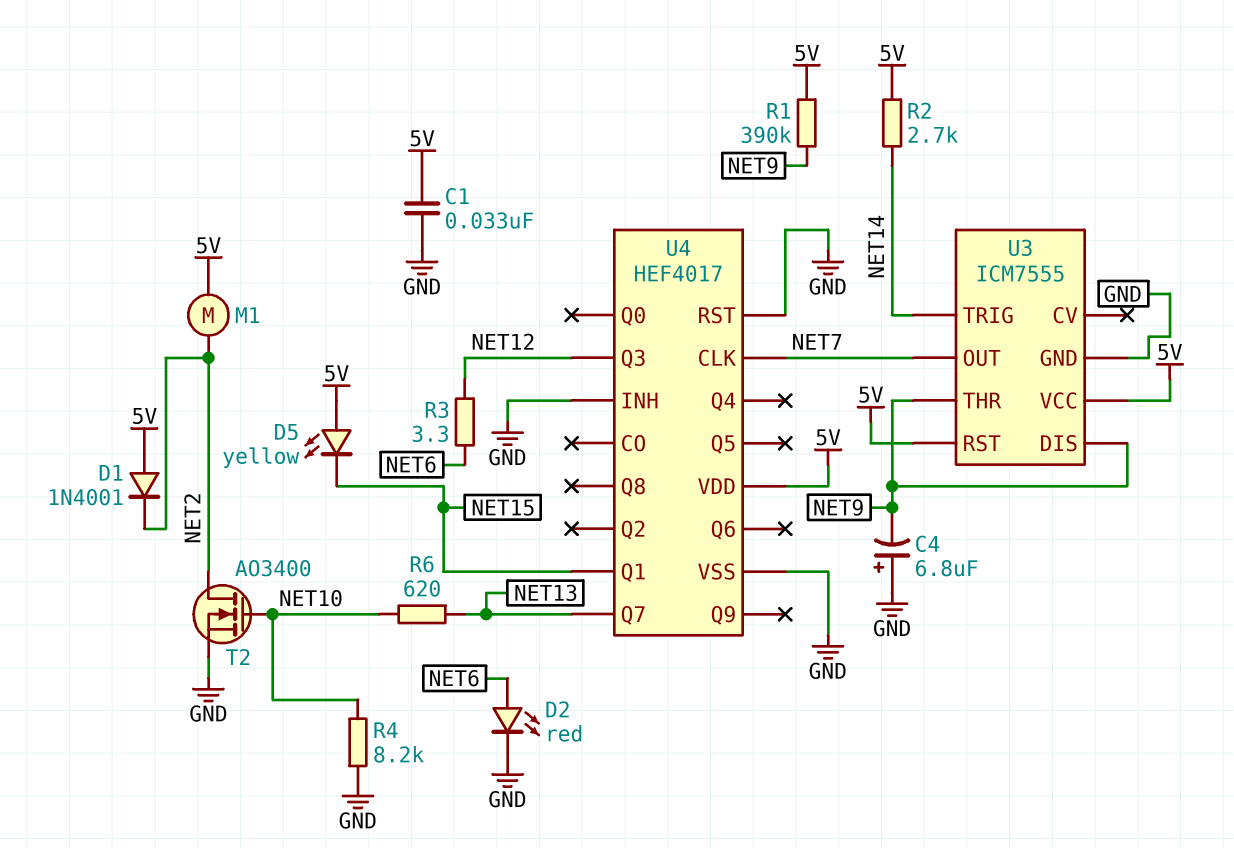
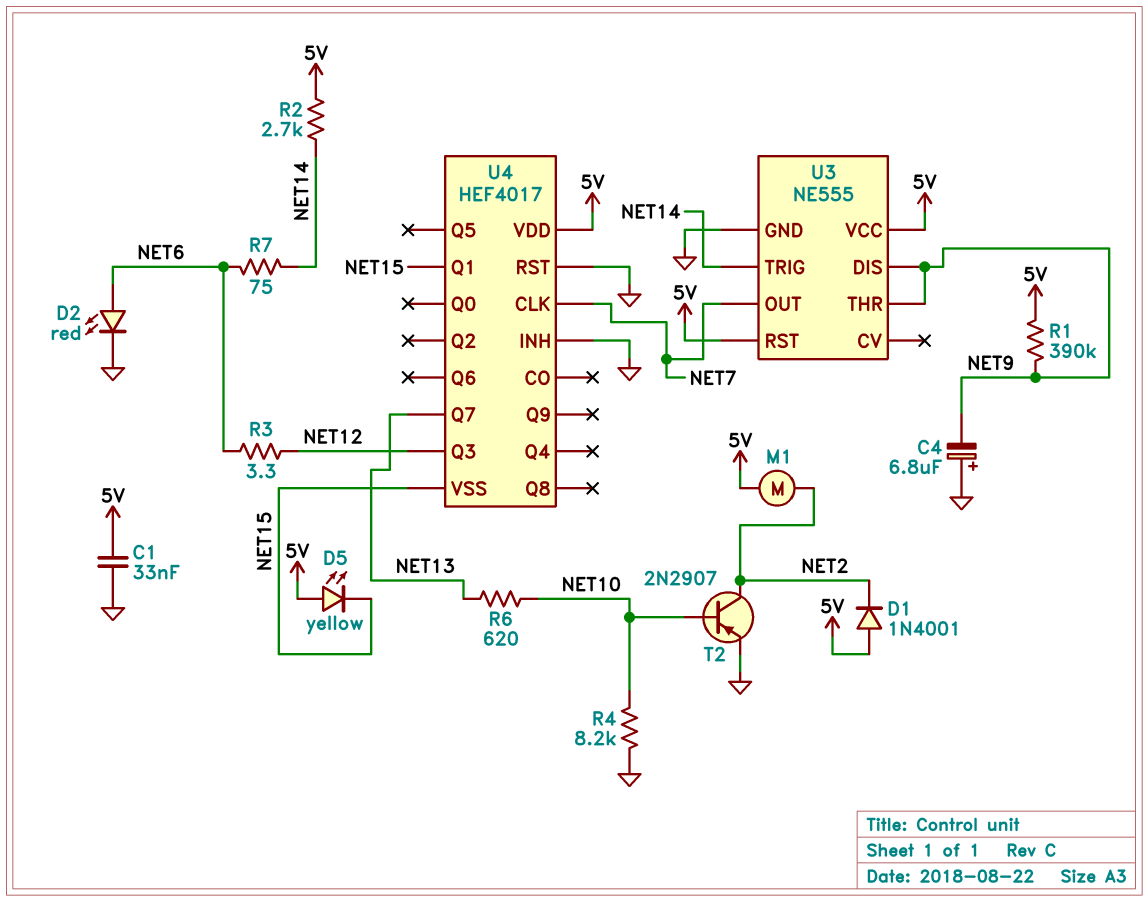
R7: none -> 75 (NET6, NET14)
T2: NMOS AO3400 (G NET10, D NET2, S GND) -> PNP 2N2907 (B NET10, C NET2, E GND)
U3: ICM7555 -> NE555
U4 pin VSS: GND -> NET15

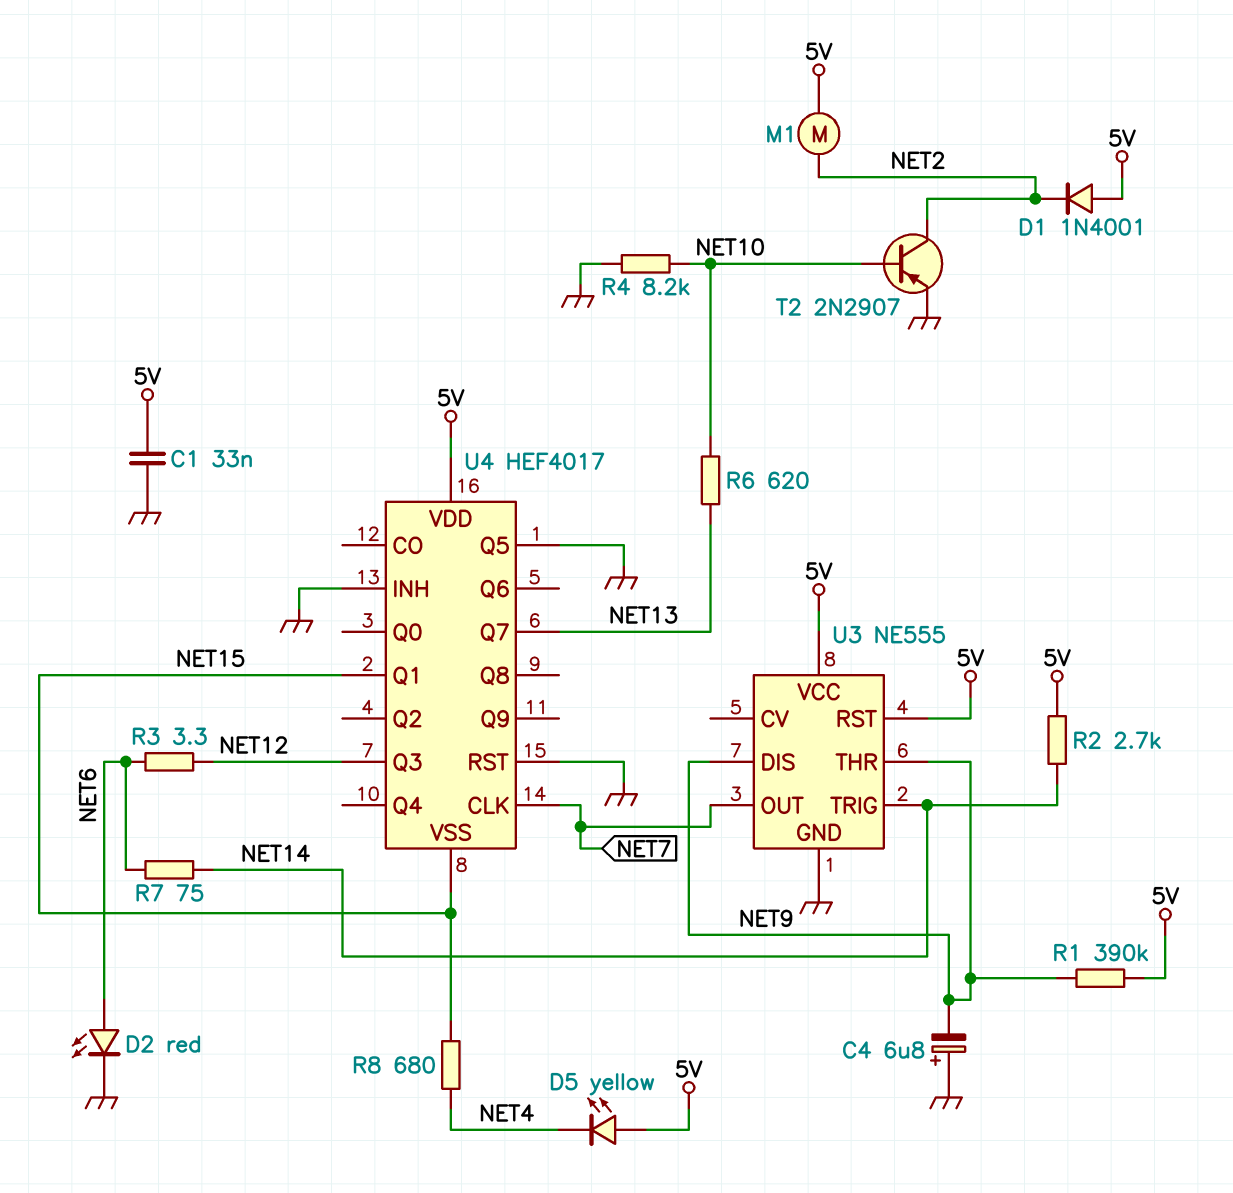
D5: LED yellow (A 5V, K NET15) -> LED yellow (A 5V, K NET4)
R8: none -> 680 (NET4, NET15)
U4 pin Q5: none -> GND

